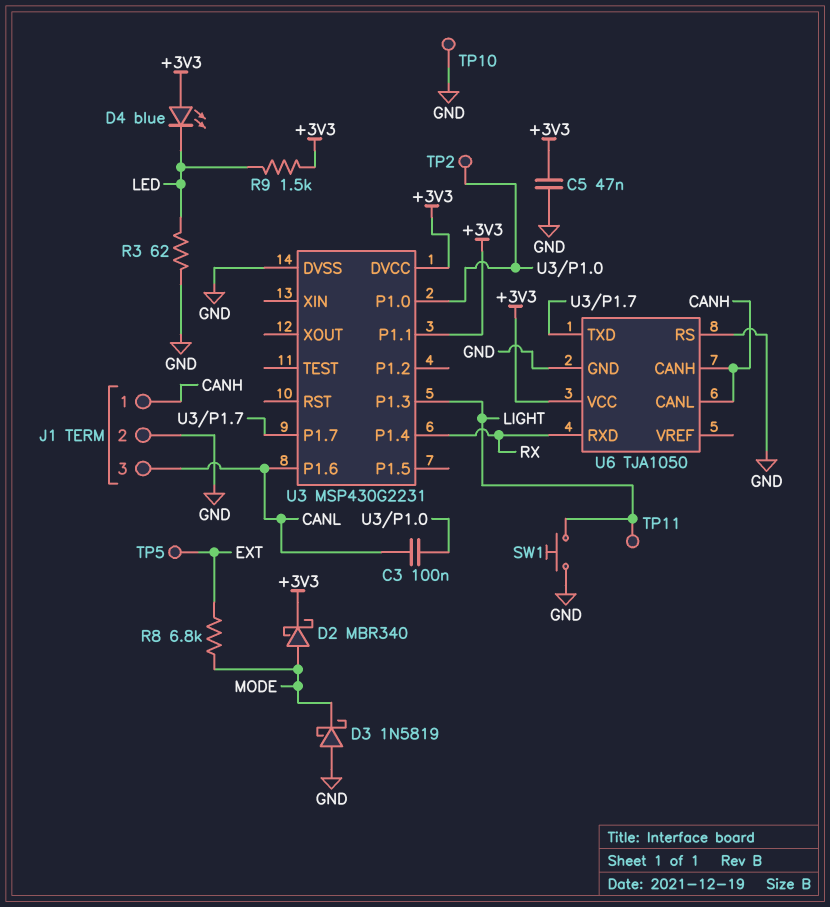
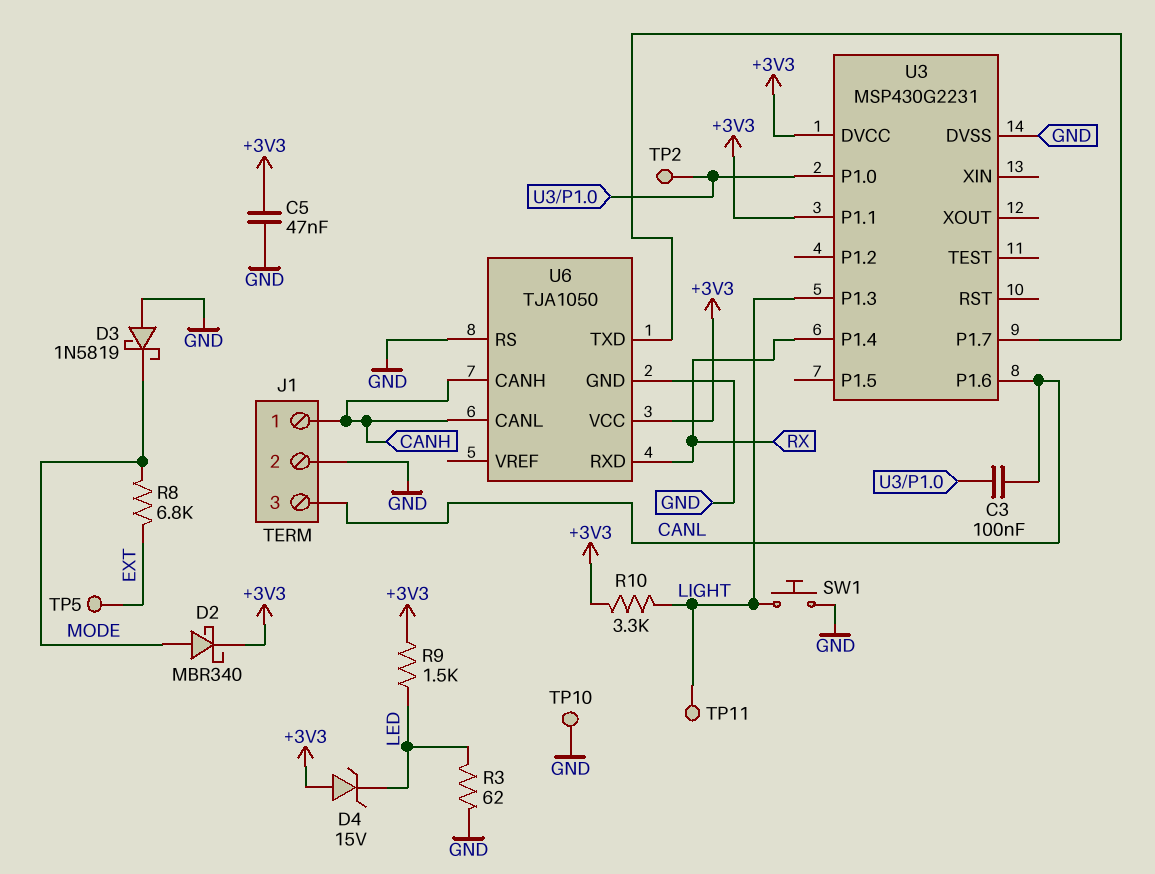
D4: LED blue (A +3V3, K LED) -> zener 15V (A +3V3, K LED)
R10: none -> 3.3k (+3V3, LIGHT)

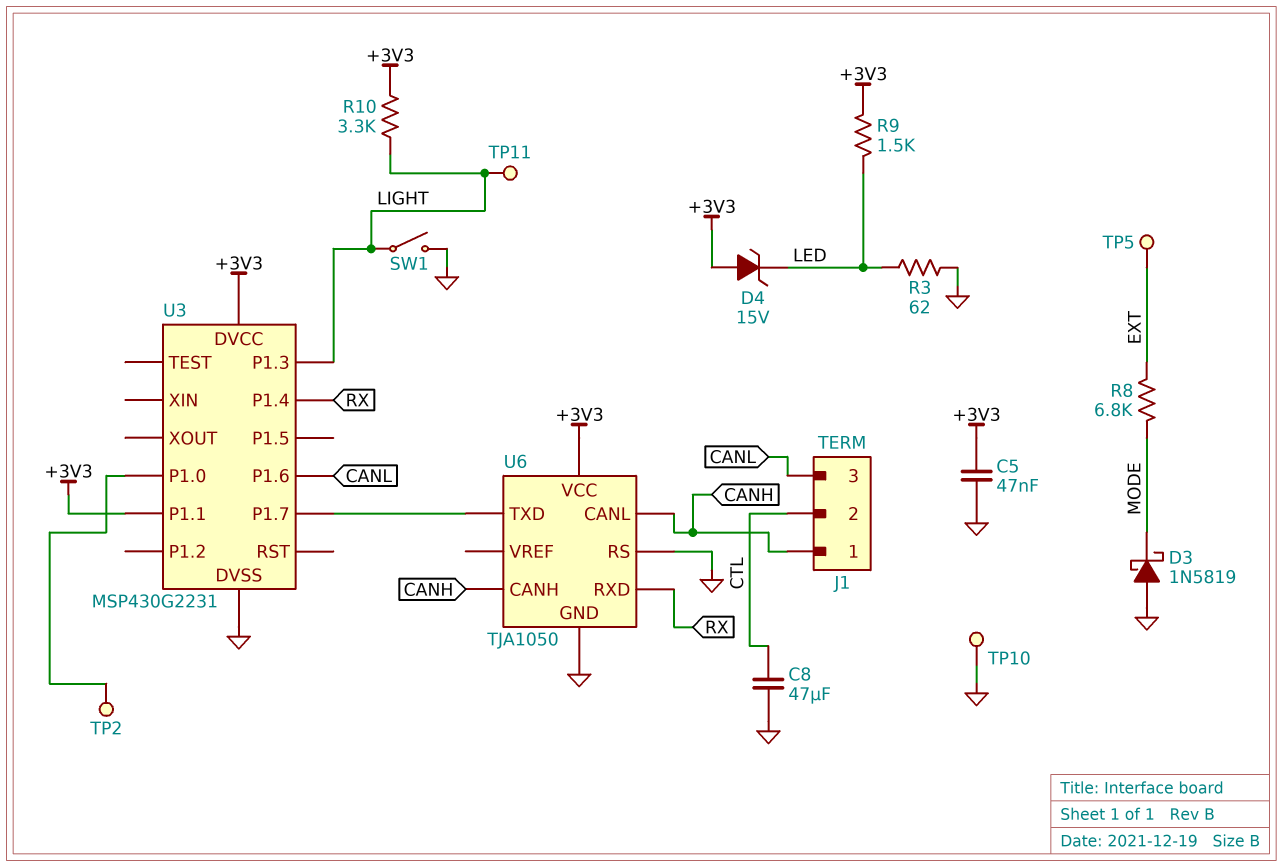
C3: 100nF (CANL, U3/P1.0) -> none
C8: none -> 47uF (CTL, GND)
D2: schottky MBR340 (A MODE, K +3V3) -> none
J1 pin 2: GND -> CTL
SW1: button (GND, LIGHT) -> switch (GND, LIGHT)

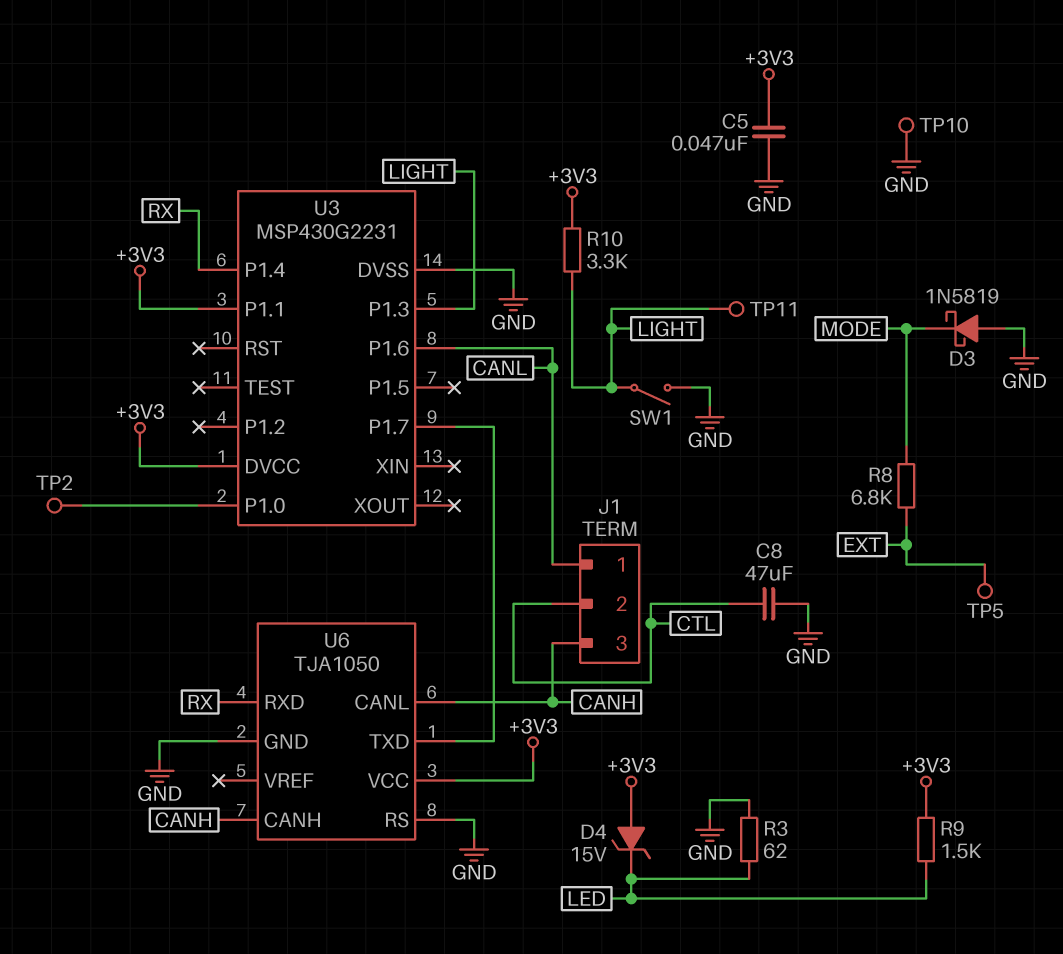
J1 pin 1: CANH -> CANL
J1 pin 3: CANL -> CANH

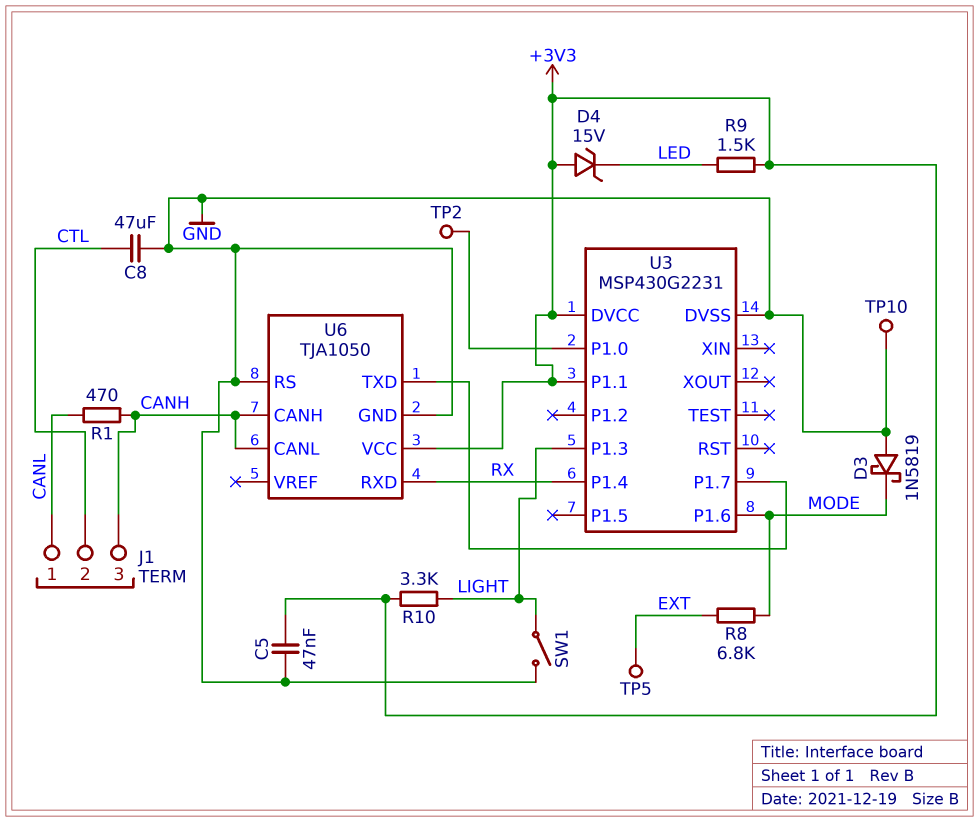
R1: none -> 470 (CANH, CANL)
R3: 62 (GND, LED) -> none
TP11: test point (LIGHT) -> none
U3 pin P1.6: CANL -> MODE

